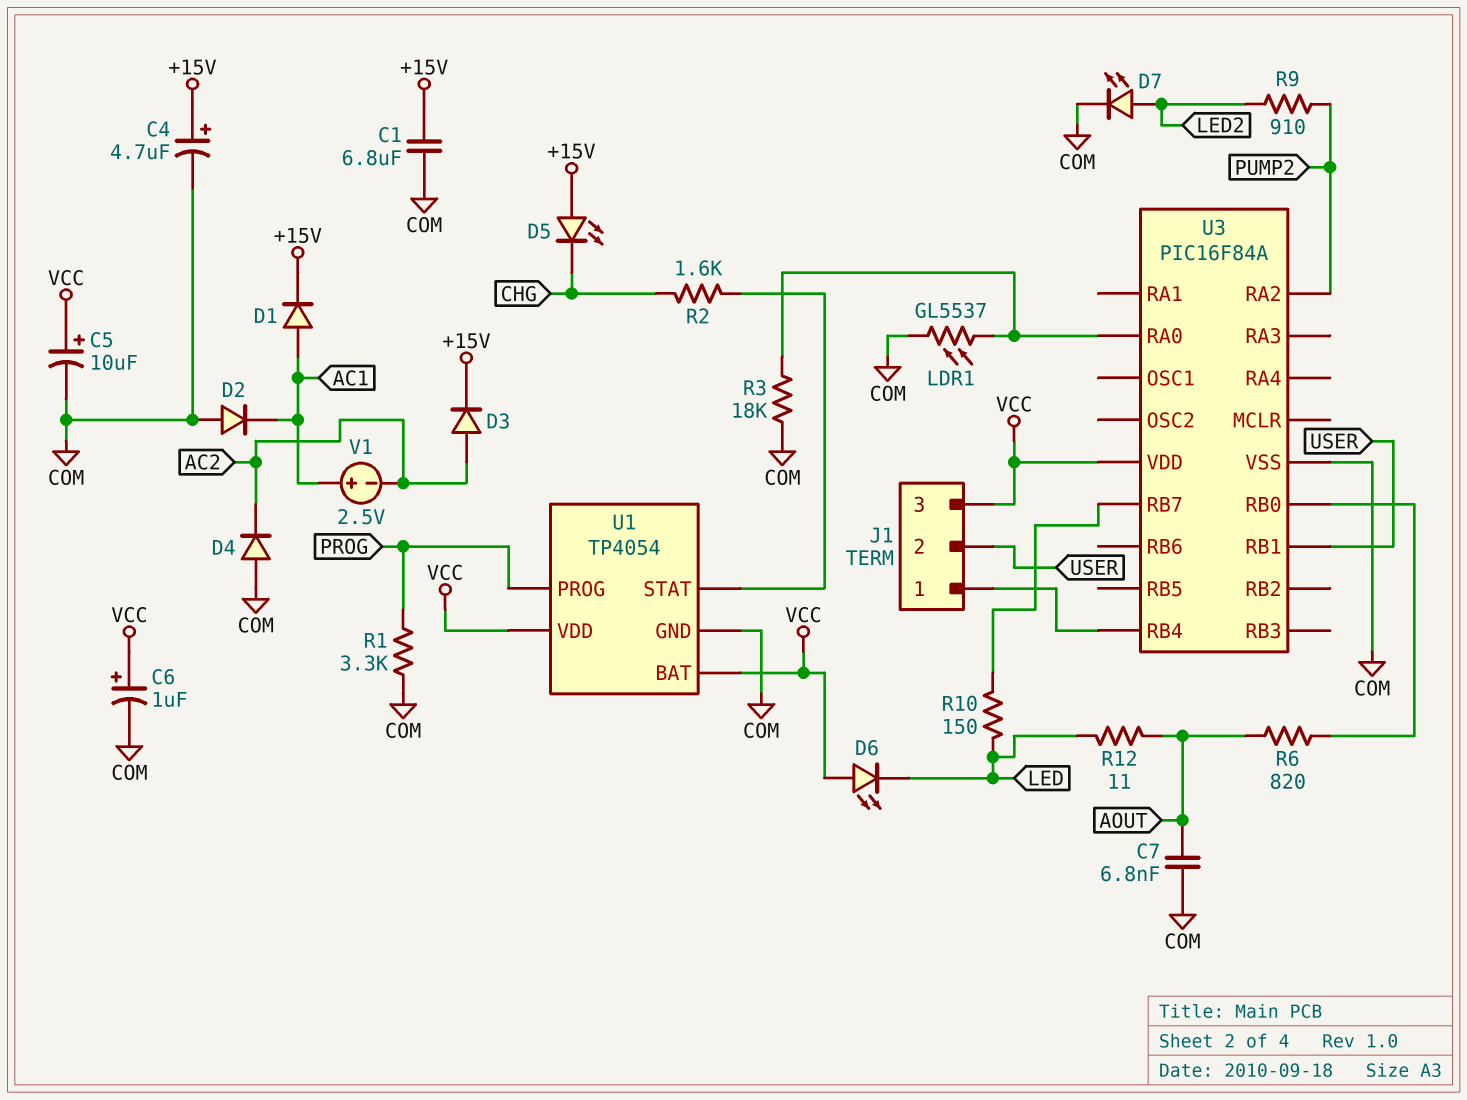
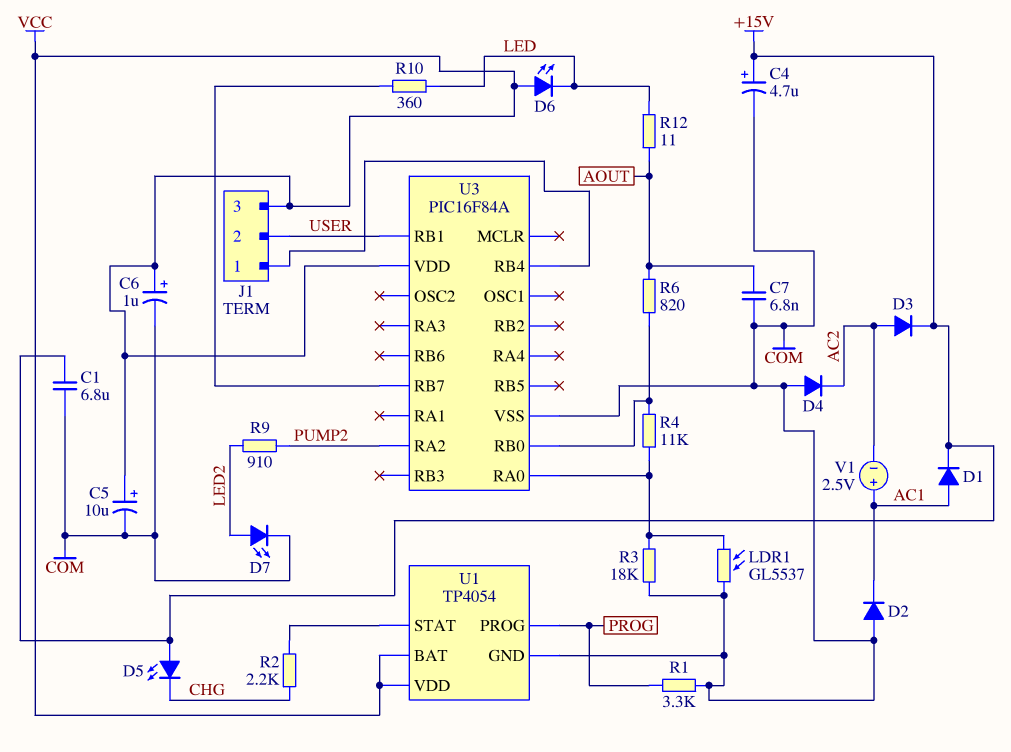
R2: 1.6k (CHG, U1/STAT) -> 2.2k (CHG, U1/STAT)
R4: none -> 11k (U3/RA0, U3/RB0)
R10: 150 (LED, U3/RB7) -> 360 (LED, U3/RB7)

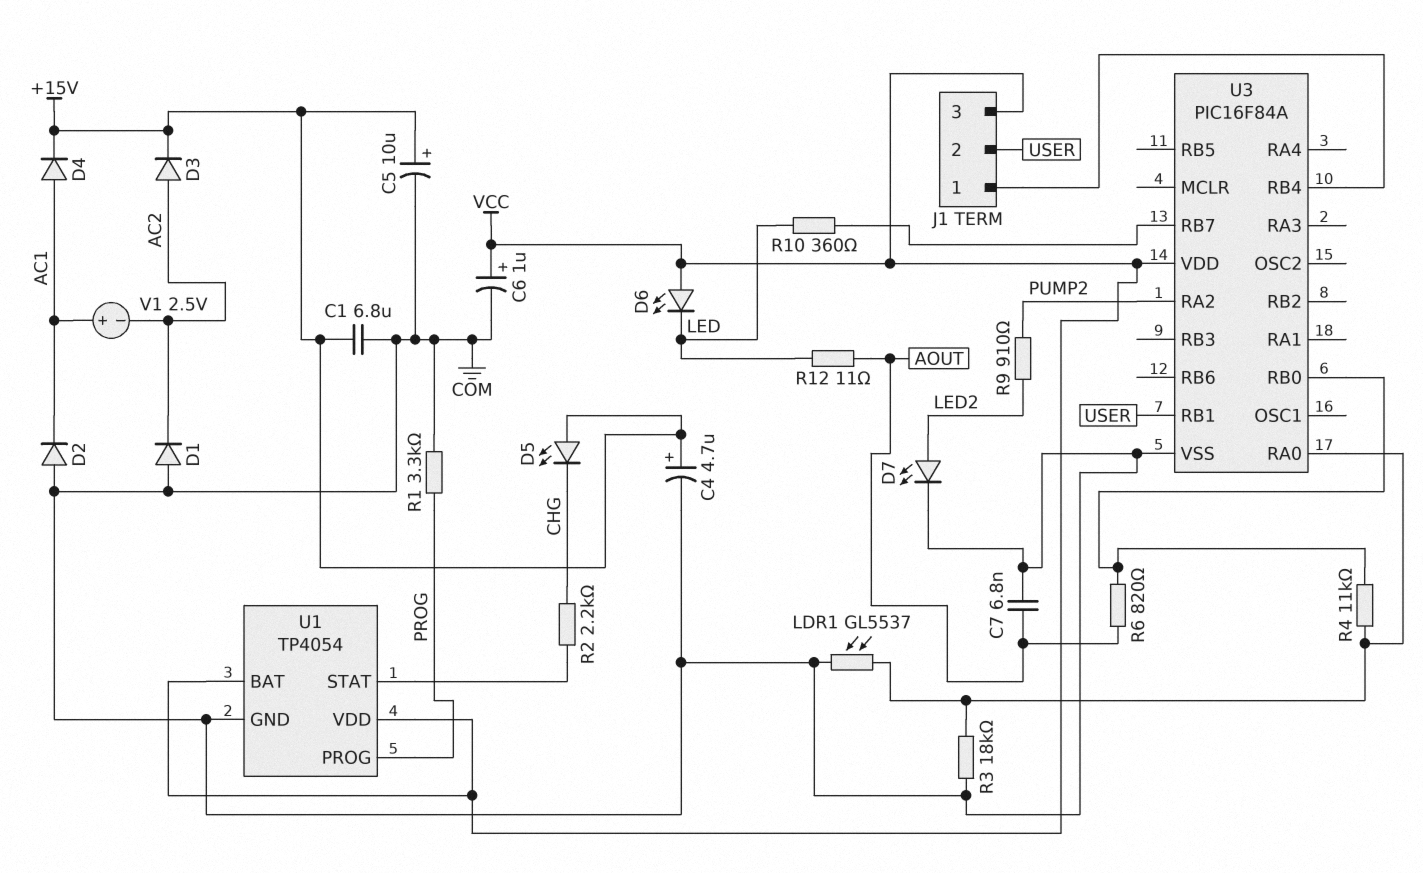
C5: 10uF (plus VCC, minus COM) -> 10uF (plus +15V, minus COM)
D1: diode (A AC1, K +15V) -> diode (A COM, K AC2)
D4: diode (A COM, K AC2) -> diode (A AC1, K +15V)

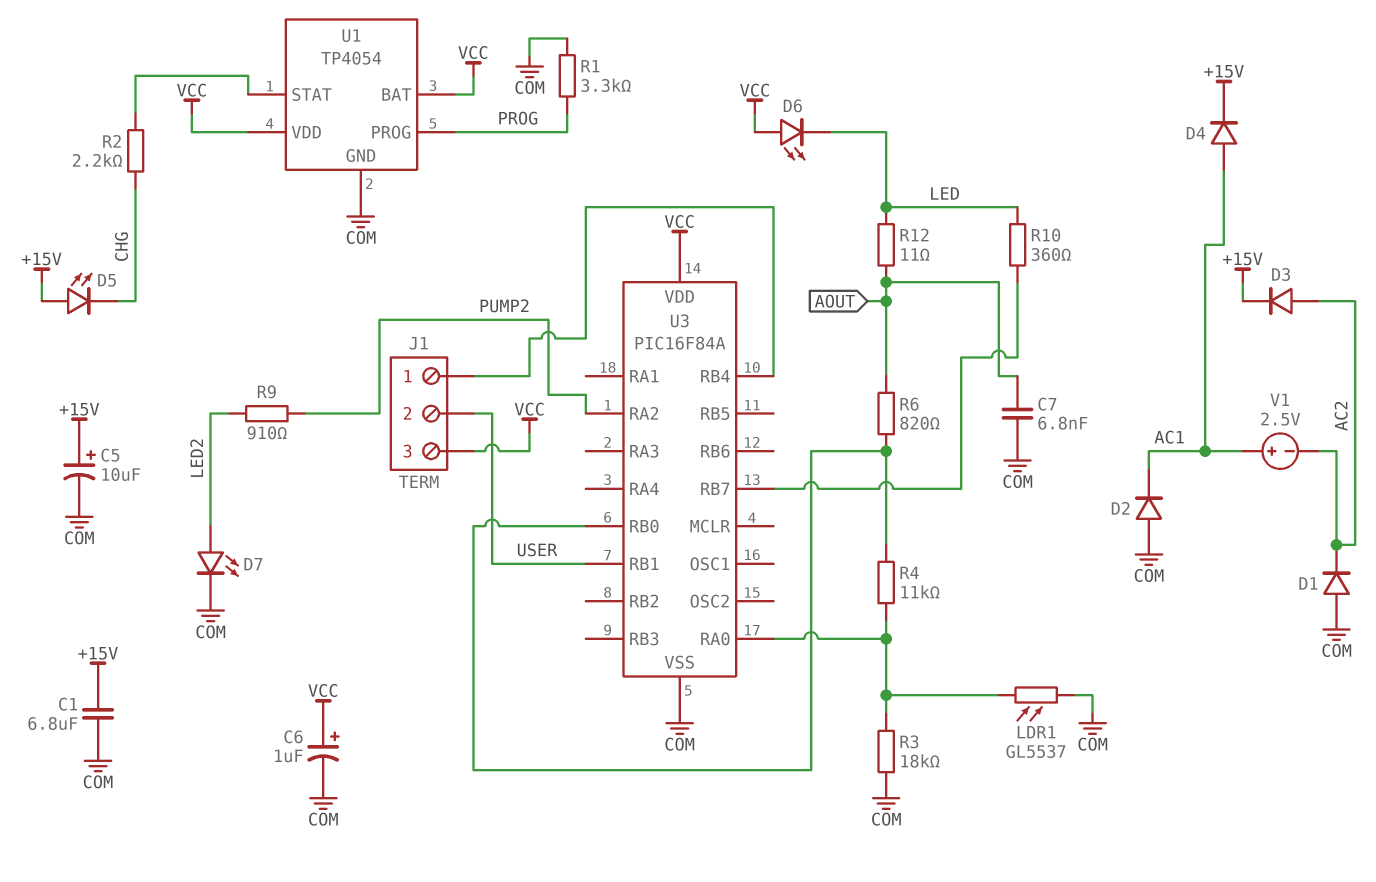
C4: 4.7uF (plus +15V, minus COM) -> none

